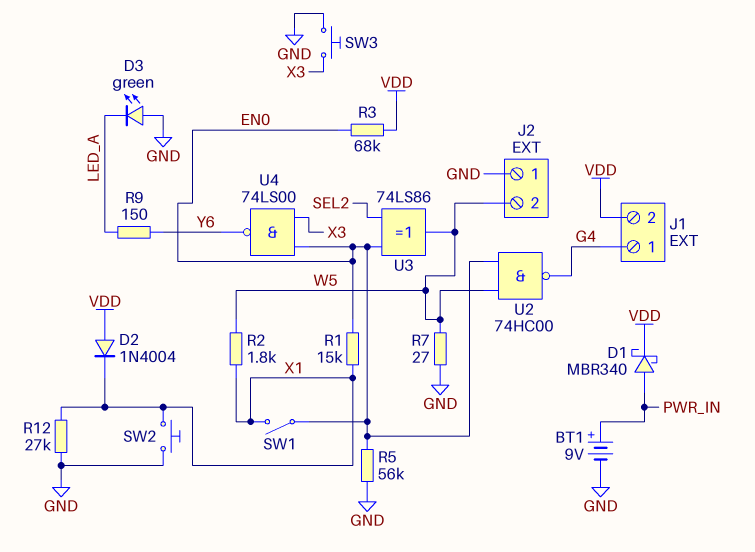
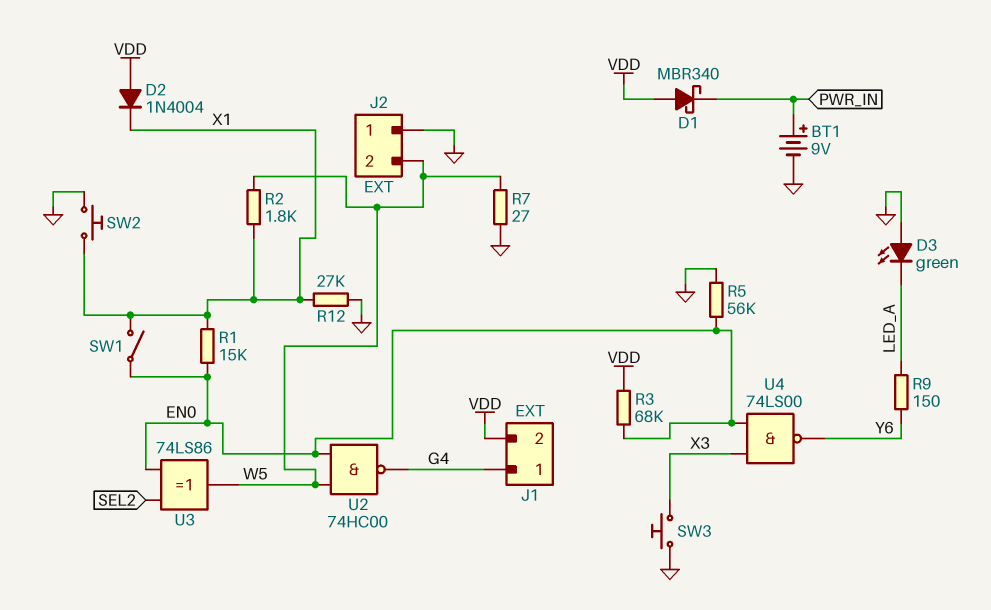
D1: schottky MBR340 (A PWR_IN, K VDD) -> schottky MBR340 (A VDD, K PWR_IN)

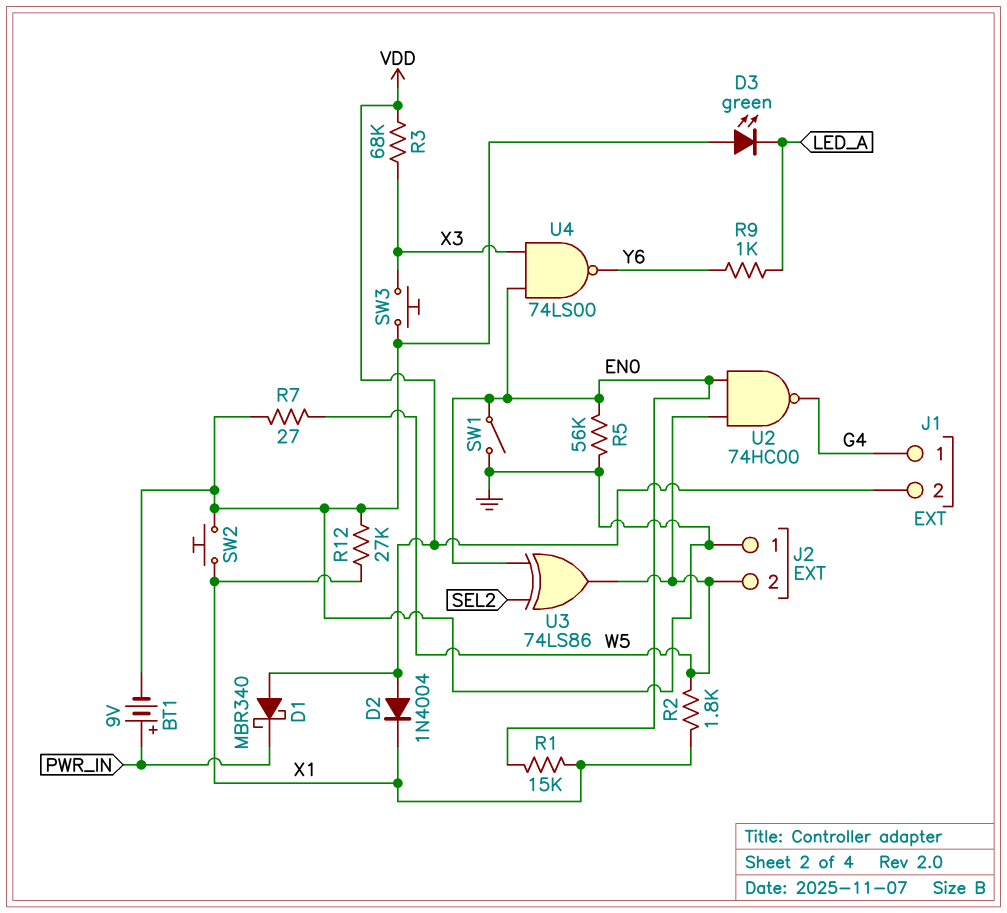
R3: 68k (EN0, VDD) -> 68k (VDD, X3)
R9: 150 (LED_A, Y6) -> 1k (LED_A, Y6)
SW1: switch (EN0, X1) -> switch (EN0, GND)

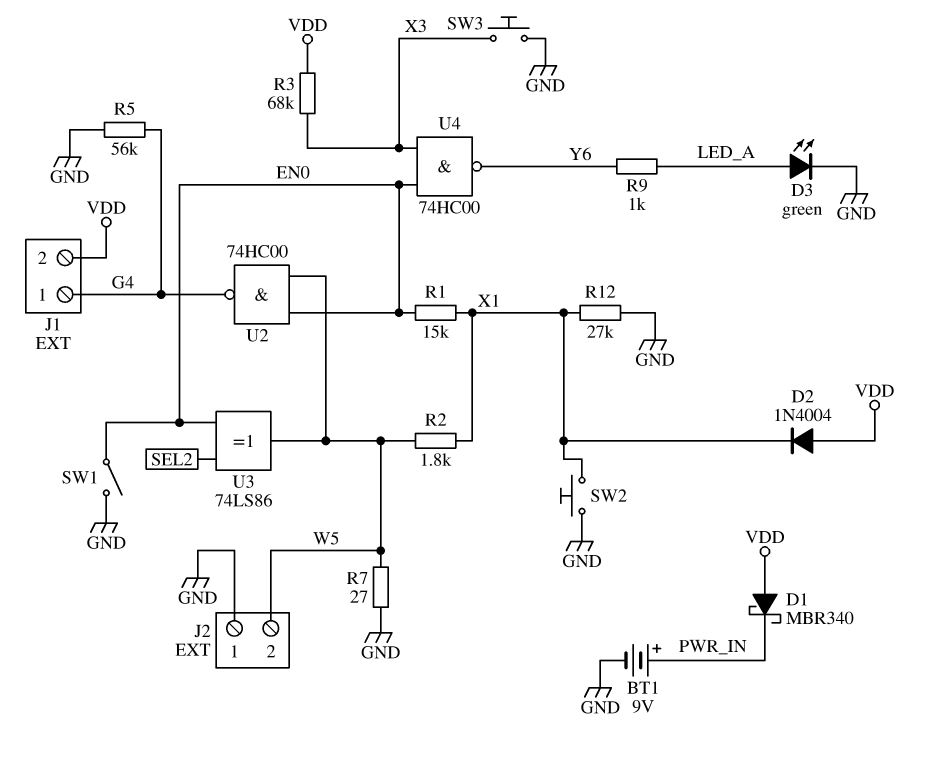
D3: LED green (A GND, K LED_A) -> LED green (A LED_A, K GND)
R5: 56k (EN0, GND) -> 56k (G4, GND)
U4: NAND 74LS00 (in EN0, in X3, out Y6) -> NAND 74HC00 (in EN0, in X3, out Y6)

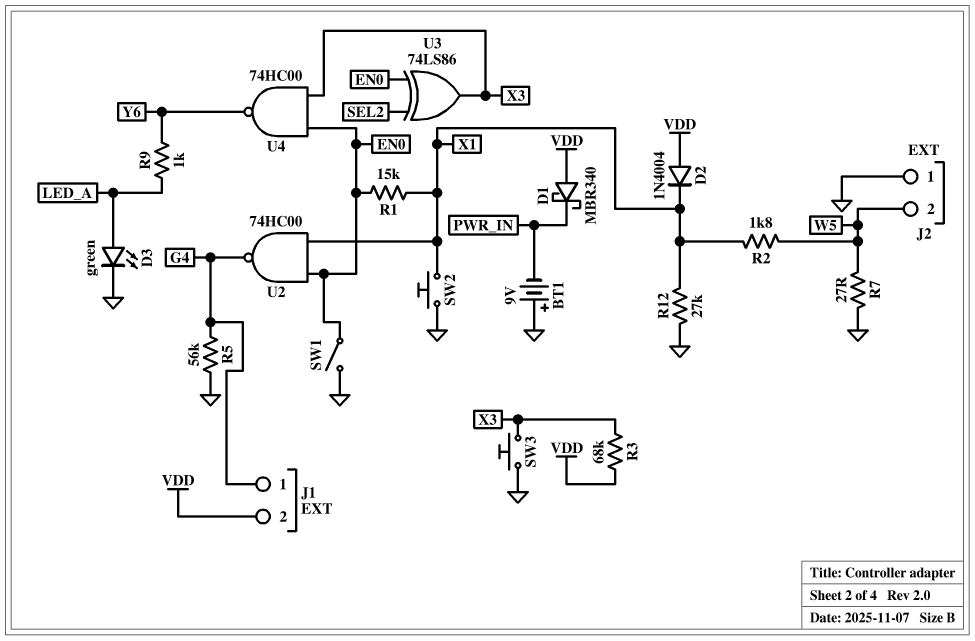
BT1: 9V (plus PWR_IN, minus GND) -> 9V (plus GND, minus PWR_IN)
U2: NAND 74HC00 (in EN0, in W5, out G4) -> NAND 74HC00 (in EN0, in X1, out G4)
U3: XOR 74LS86 (in EN0, in SEL2, out W5) -> XOR 74LS86 (in EN0, in SEL2, out X3)

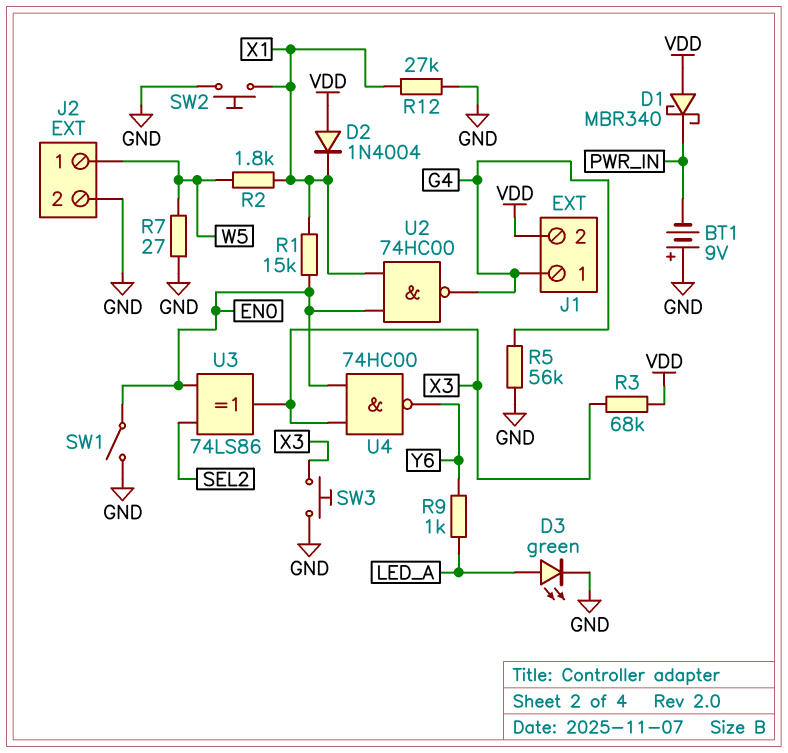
J2 pin 1: GND -> W5
J2 pin 2: W5 -> GND

